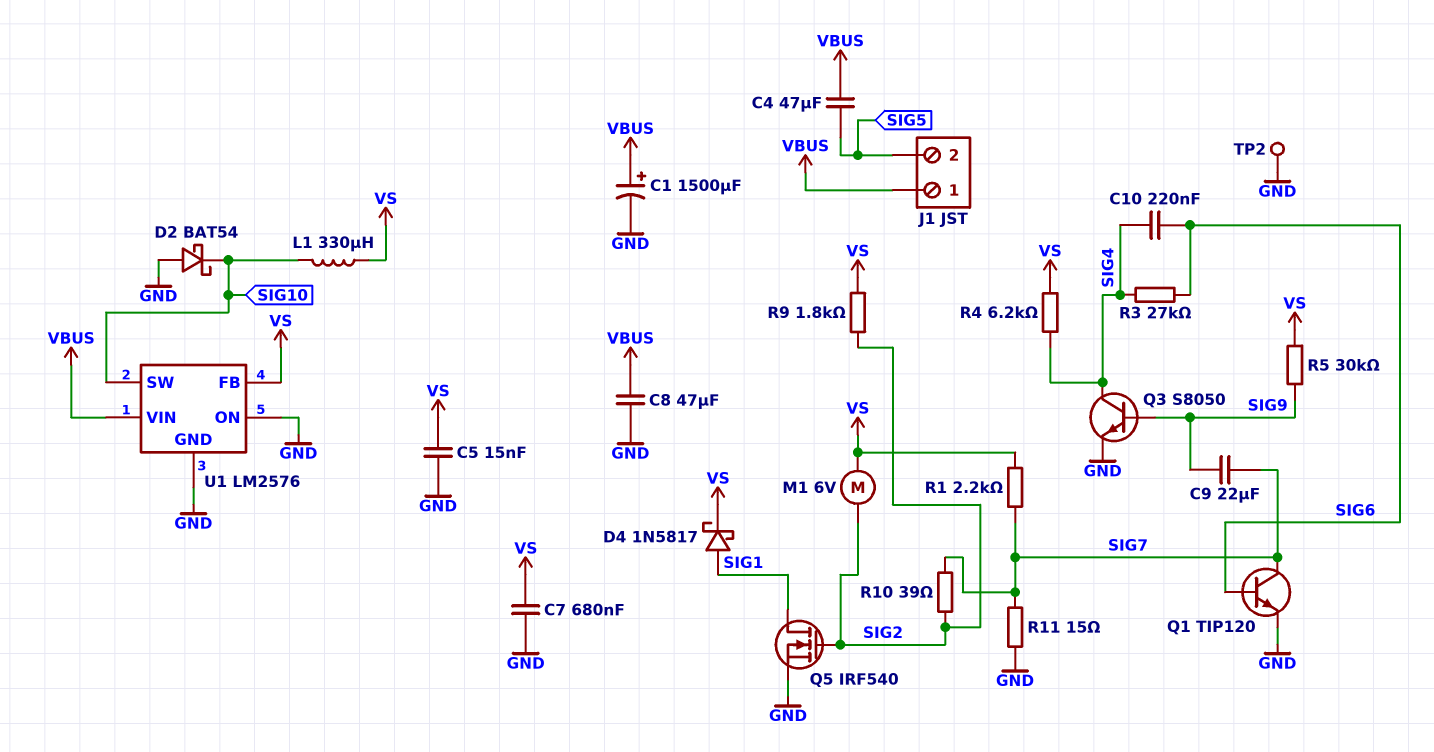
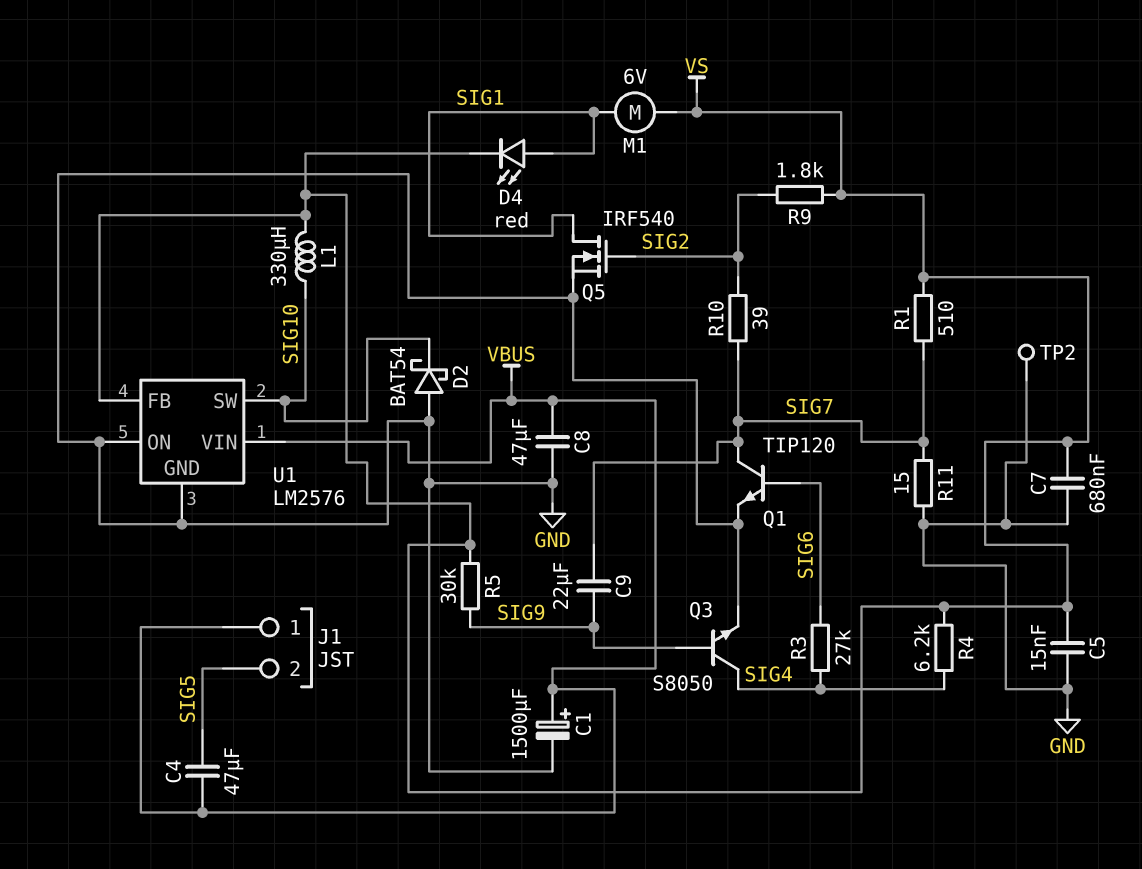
C10: 220nF (SIG4, SIG6) -> none
D4: schottky 1N5817 (A SIG1, K VS) -> LED red (A SIG1, K VS)
M1: motor 6V (SIG2, VS) -> motor 6V (SIG1, VS)
R1: 2.2k (SIG7, VS) -> 510 (SIG7, VS)

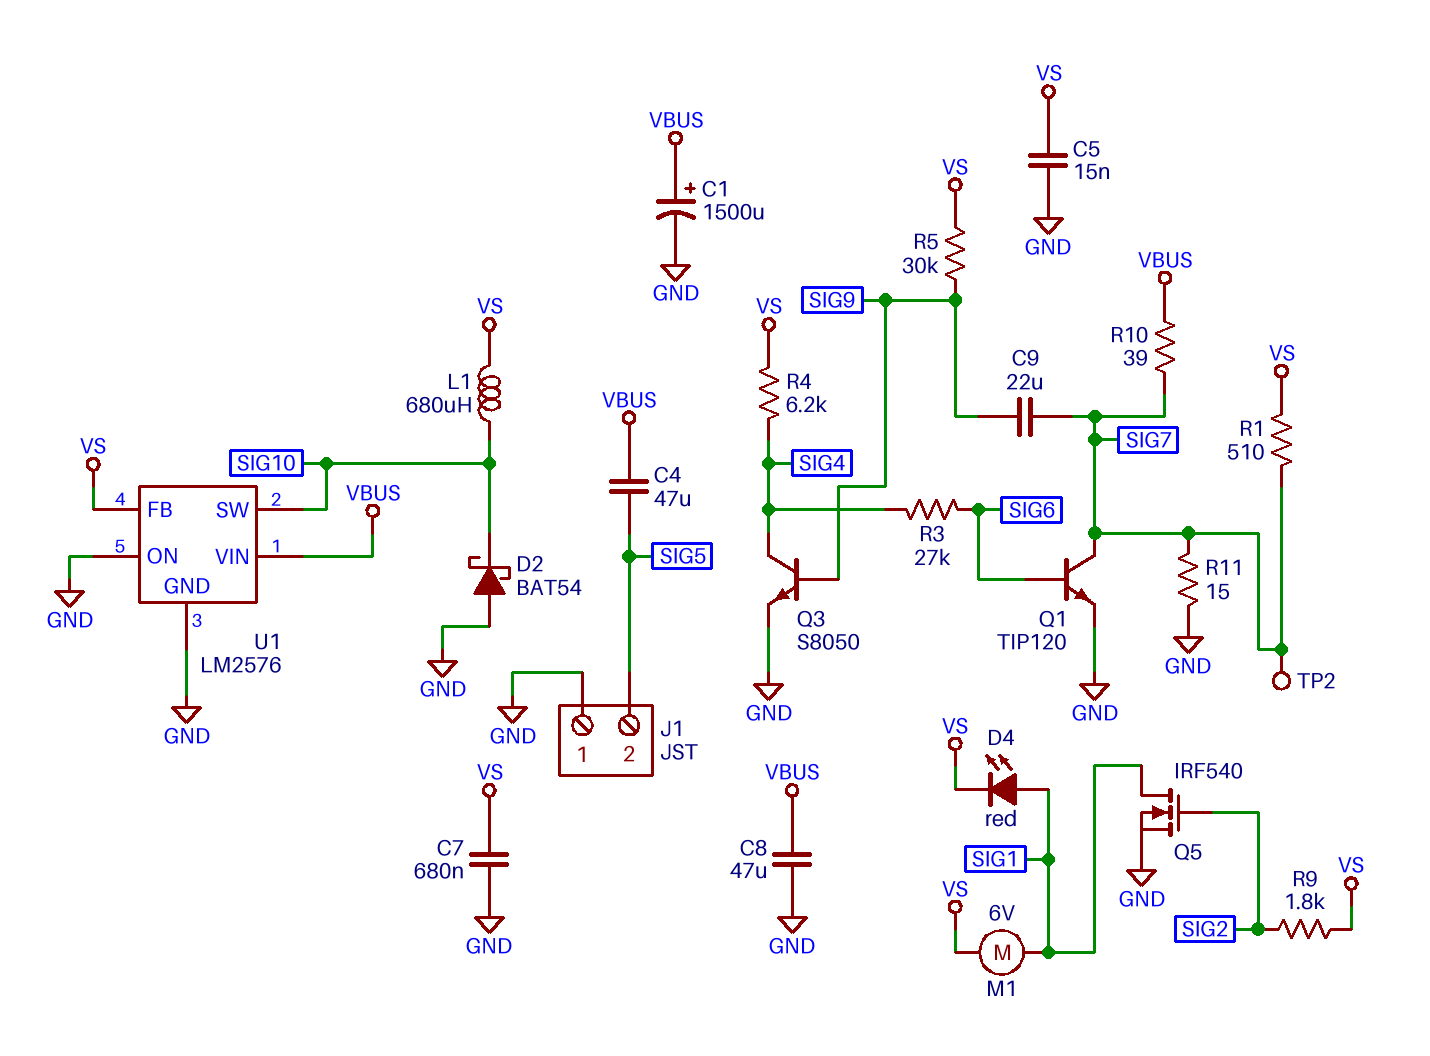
J1 pin 1: VBUS -> GND
L1: 330uH (SIG10, VS) -> 680uH (SIG10, VS)
R10: 39 (SIG2, SIG7) -> 39 (SIG7, VBUS)
TP2: test point (GND) -> test point (SIG7)

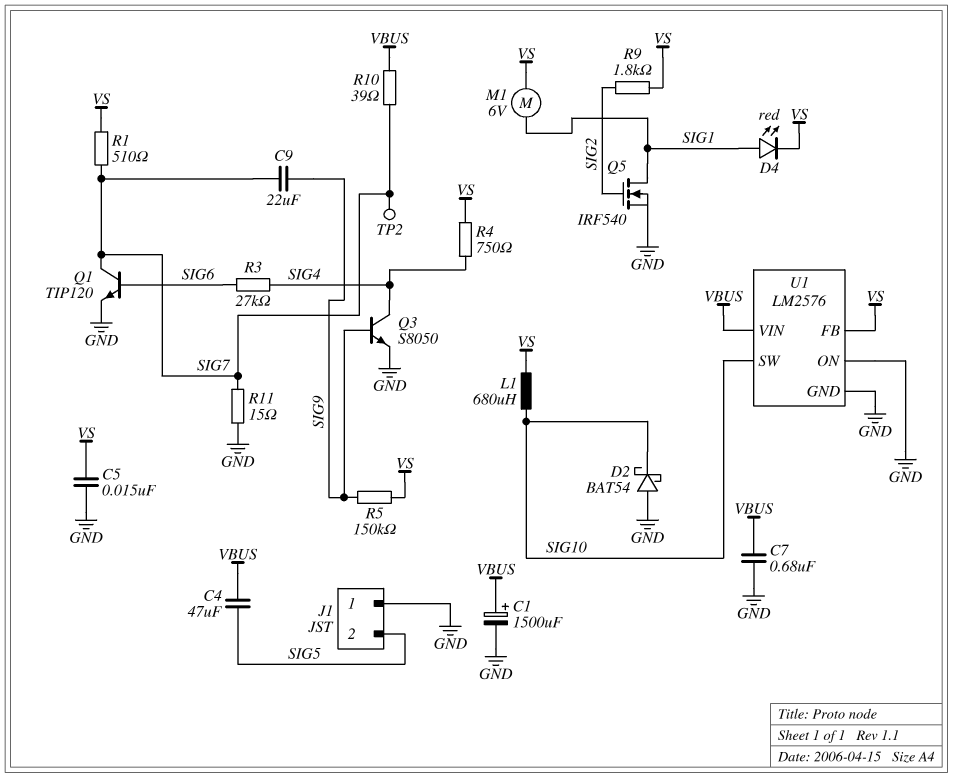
C7: 680nF (GND, VS) -> 680nF (GND, VBUS)
C8: 47uF (GND, VBUS) -> none
R4: 6.2k (SIG4, VS) -> 750 (SIG4, VS)
R5: 30k (SIG9, VS) -> 150k (SIG9, VS)

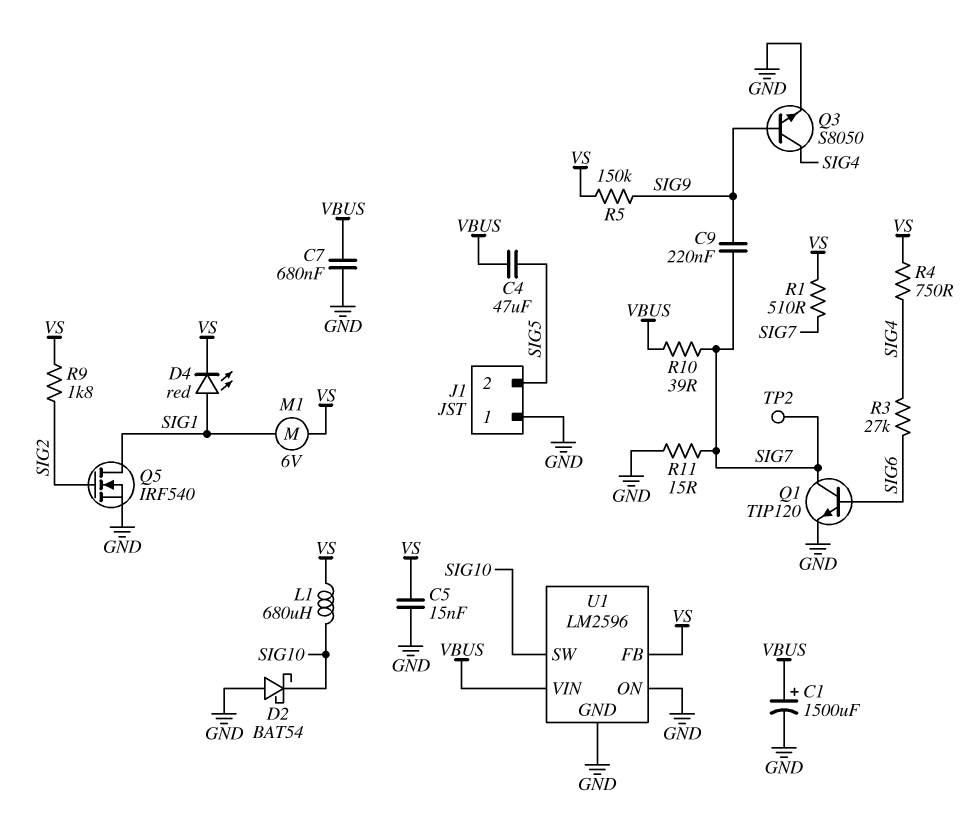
C9: 22uF (SIG7, SIG9) -> 220nF (SIG7, SIG9)
U1: LM2576 -> LM2596

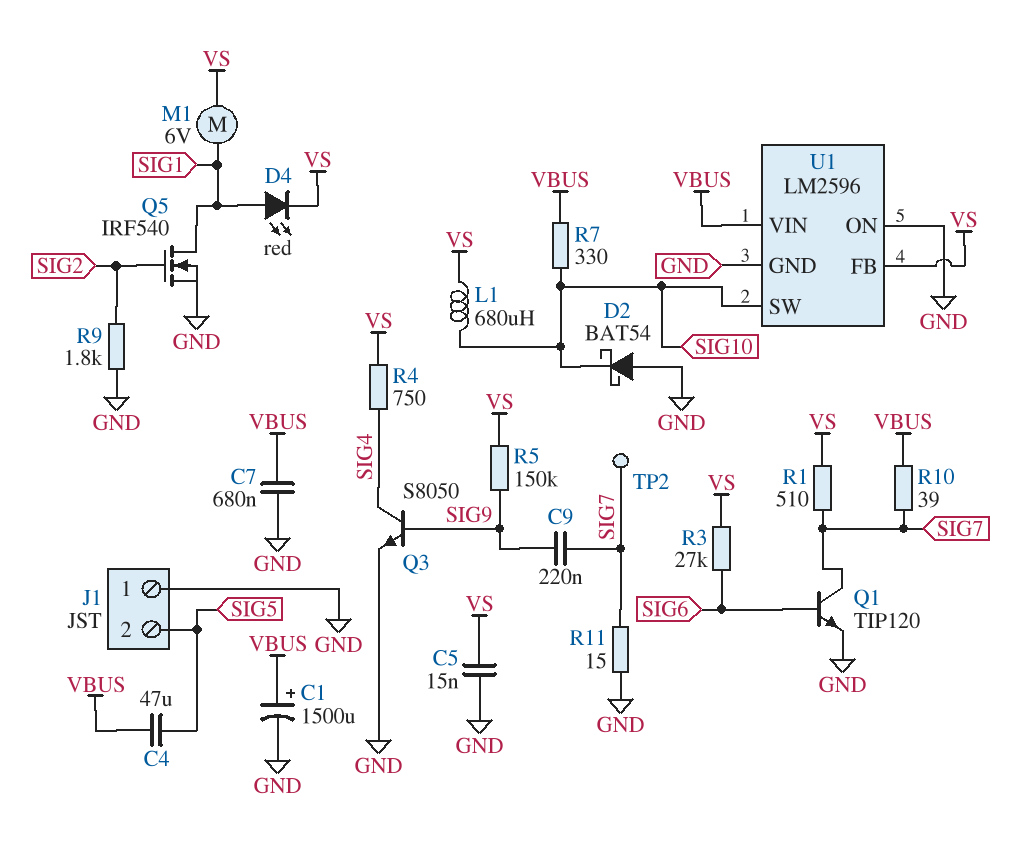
R3: 27k (SIG4, SIG6) -> 27k (SIG6, VS)
R7: none -> 330 (SIG10, VBUS)
R9: 1.8k (SIG2, VS) -> 1.8k (GND, SIG2)

